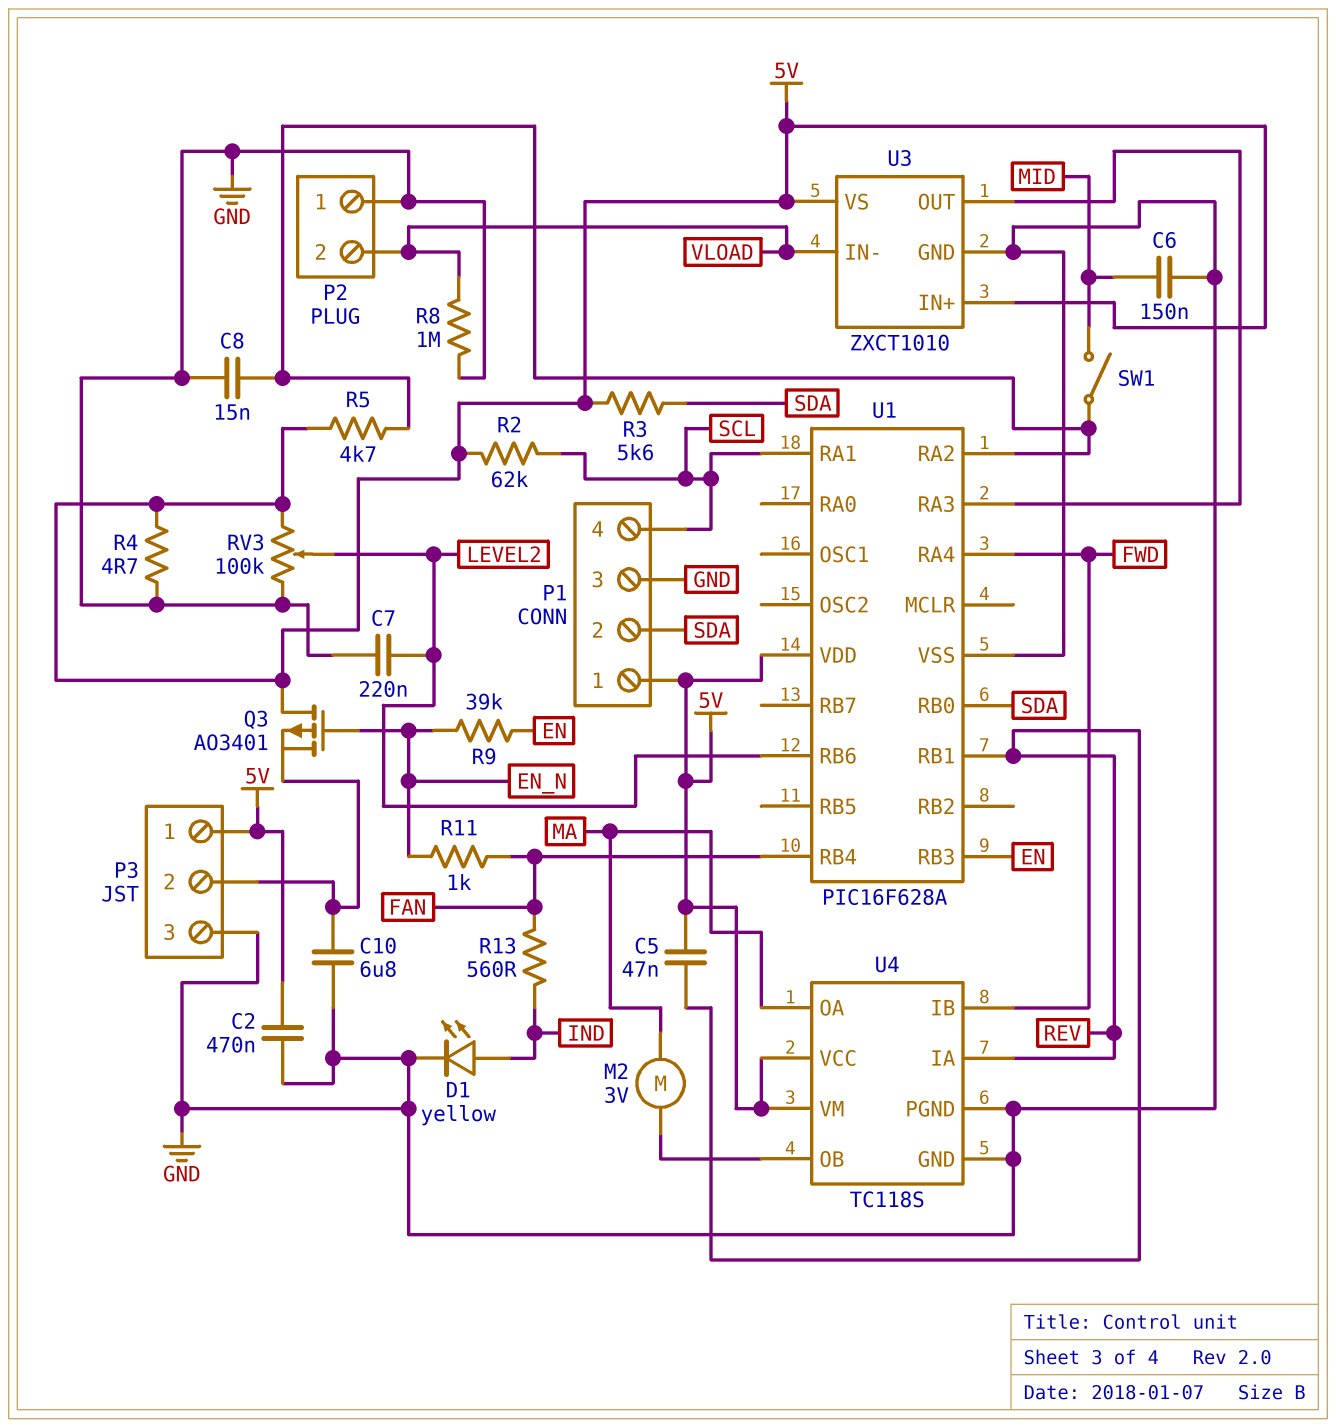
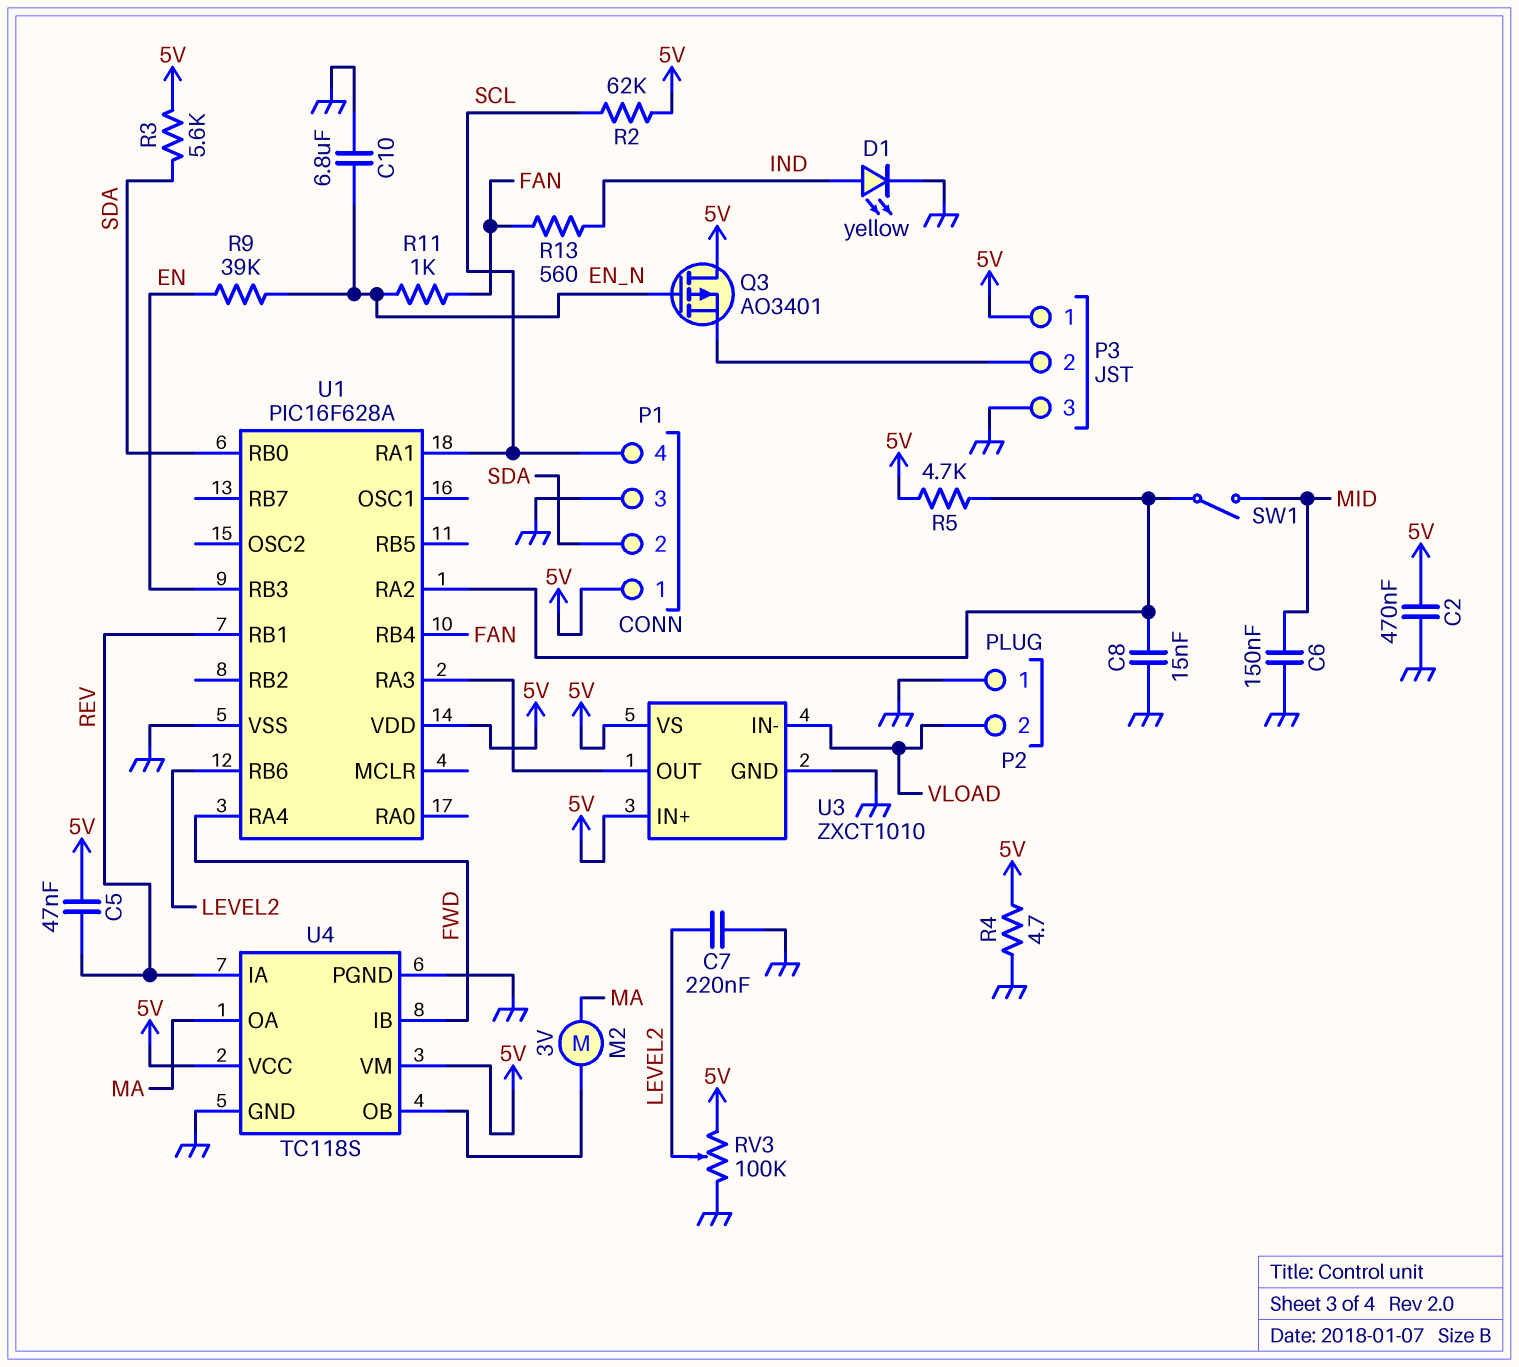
C10: 6.8uF (GND, P3/2) -> 6.8uF (EN_N, GND)
R8: 1M (GND, VLOAD) -> none

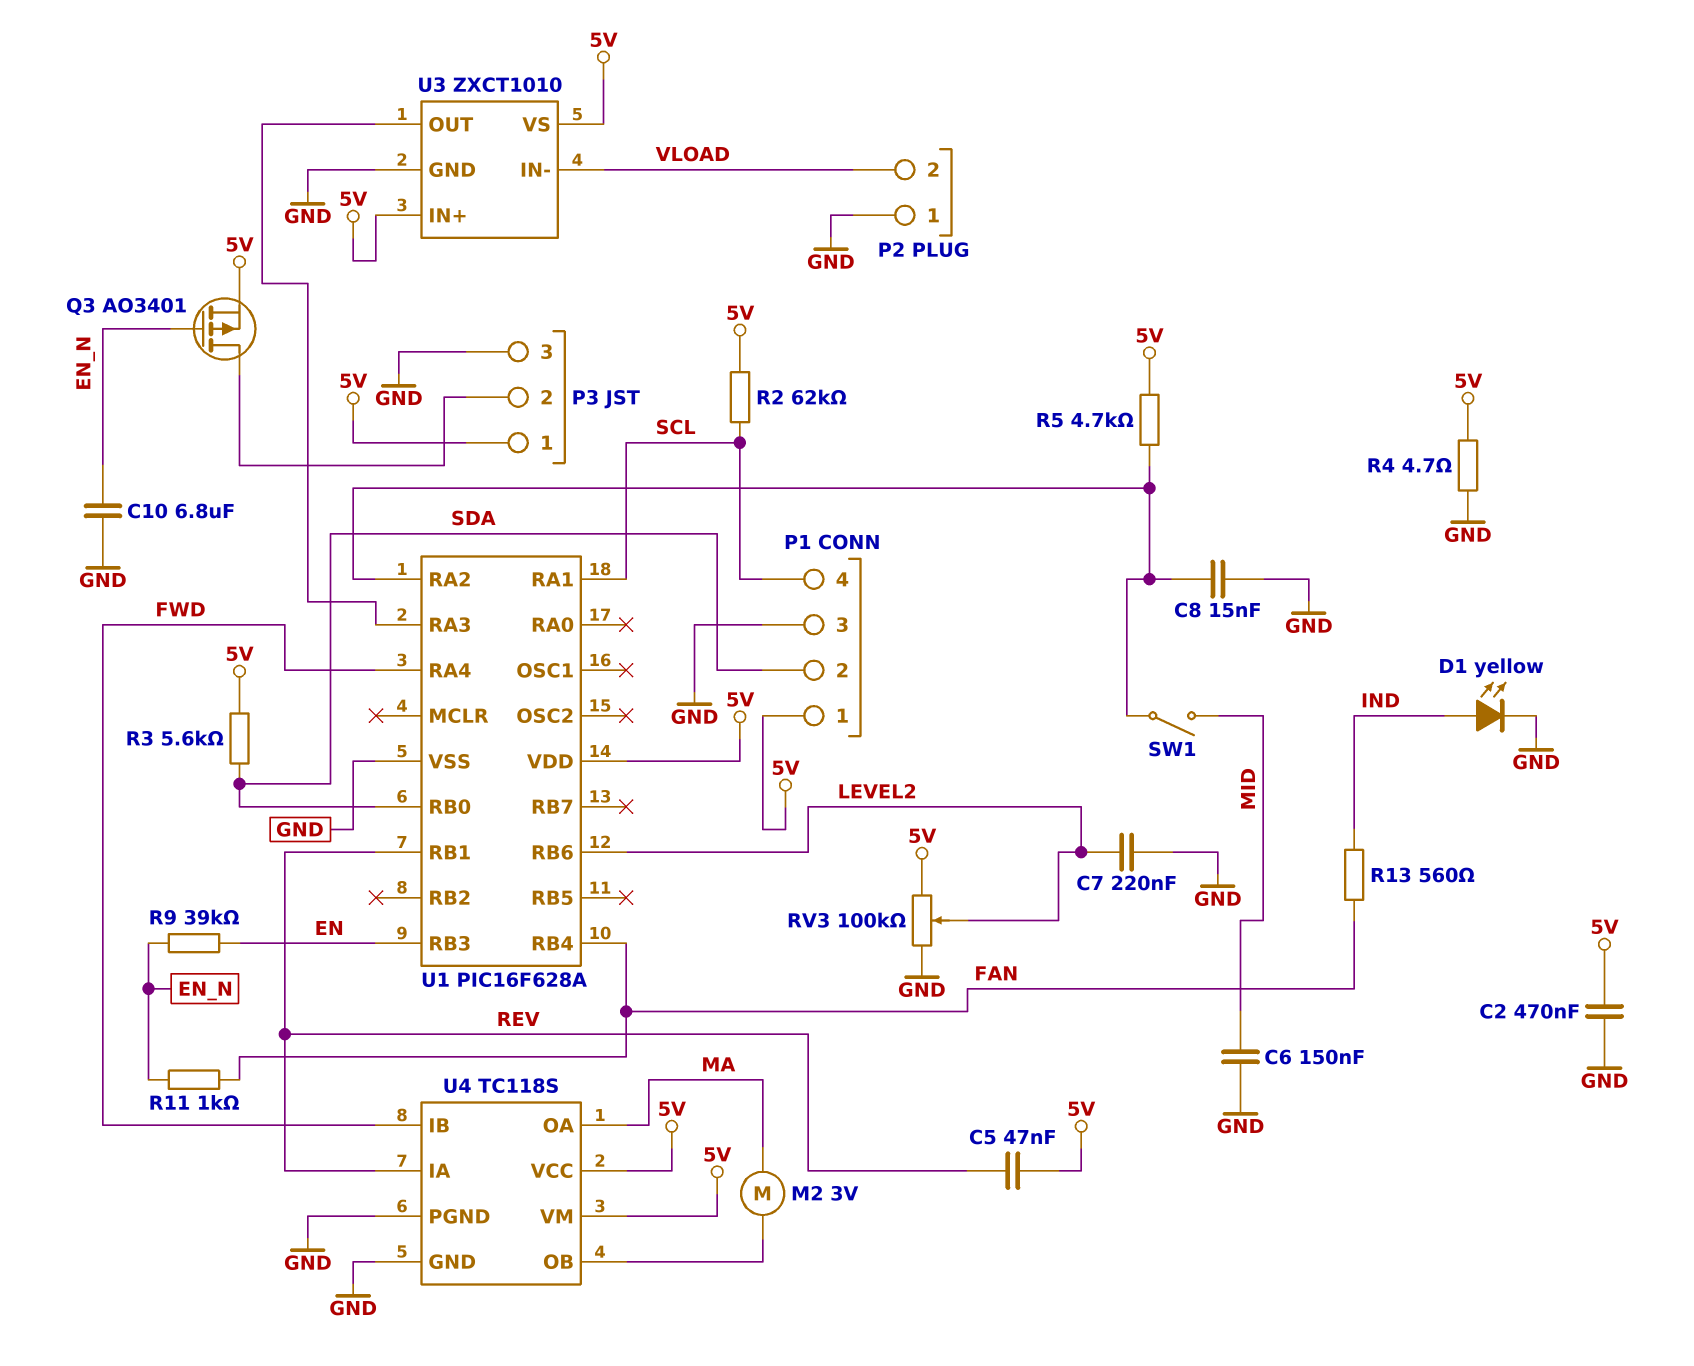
Q3: PMOS AO3401 (G EN_N, D 5V, S P3/2) -> PMOS AO3401 (G EN_N, D P3/2, S 5V)

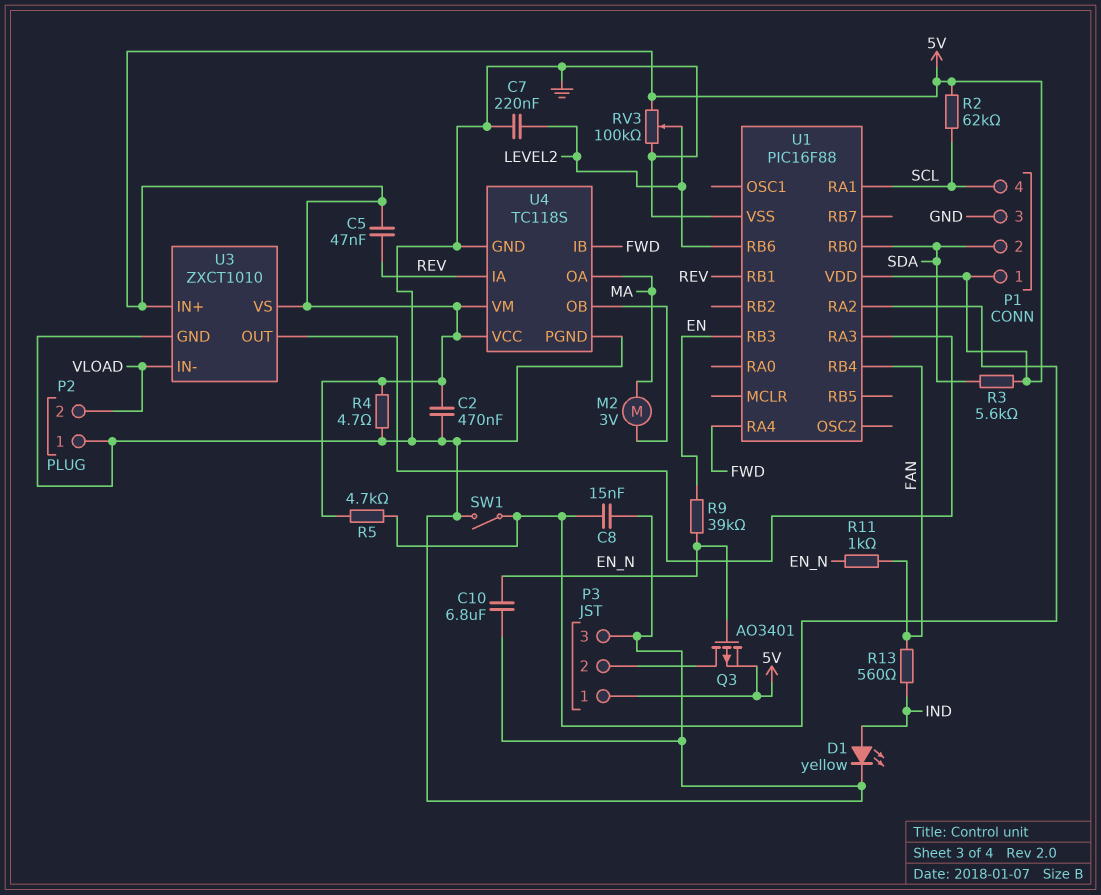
C6: 150nF (GND, MID) -> none
SW1: switch (MID, U1/RA2) -> switch (GND, U1/RA2)
U1: PIC16F628A -> PIC16F88

